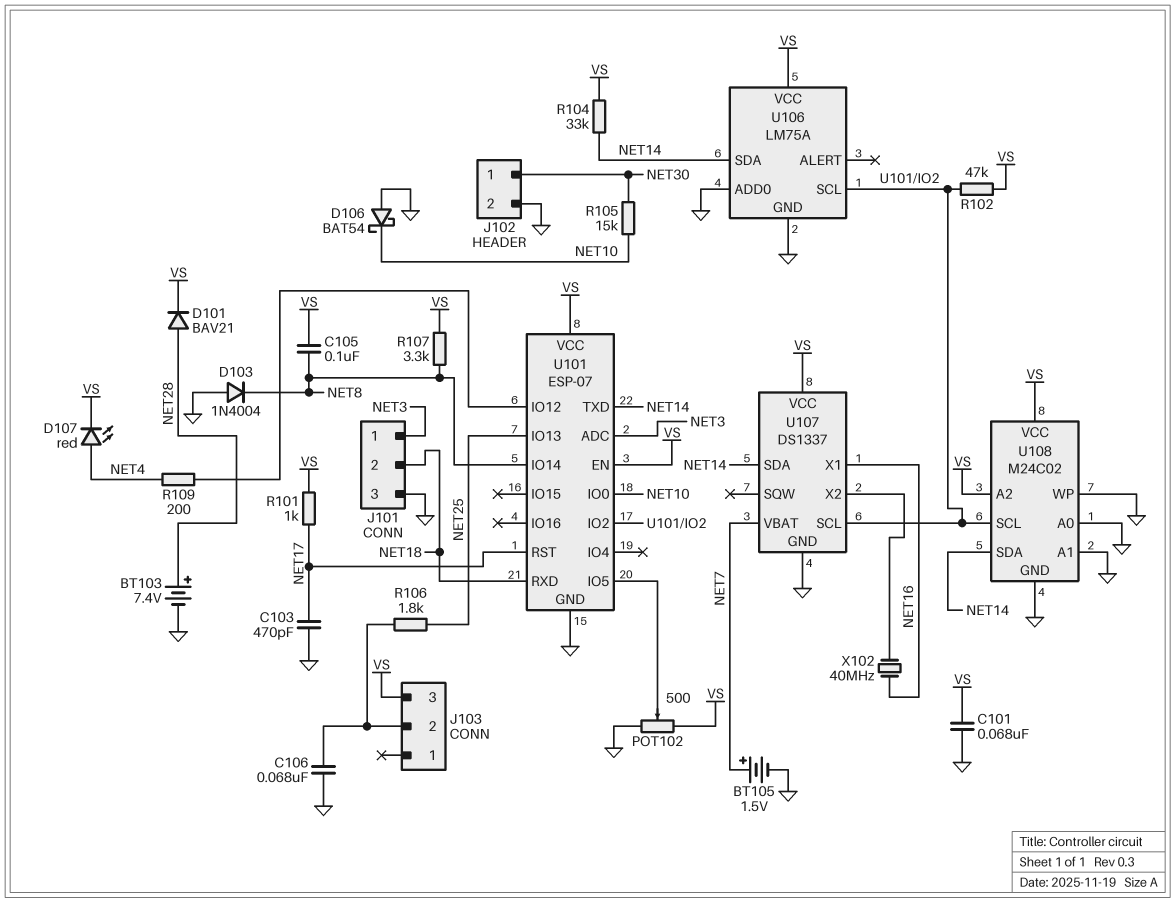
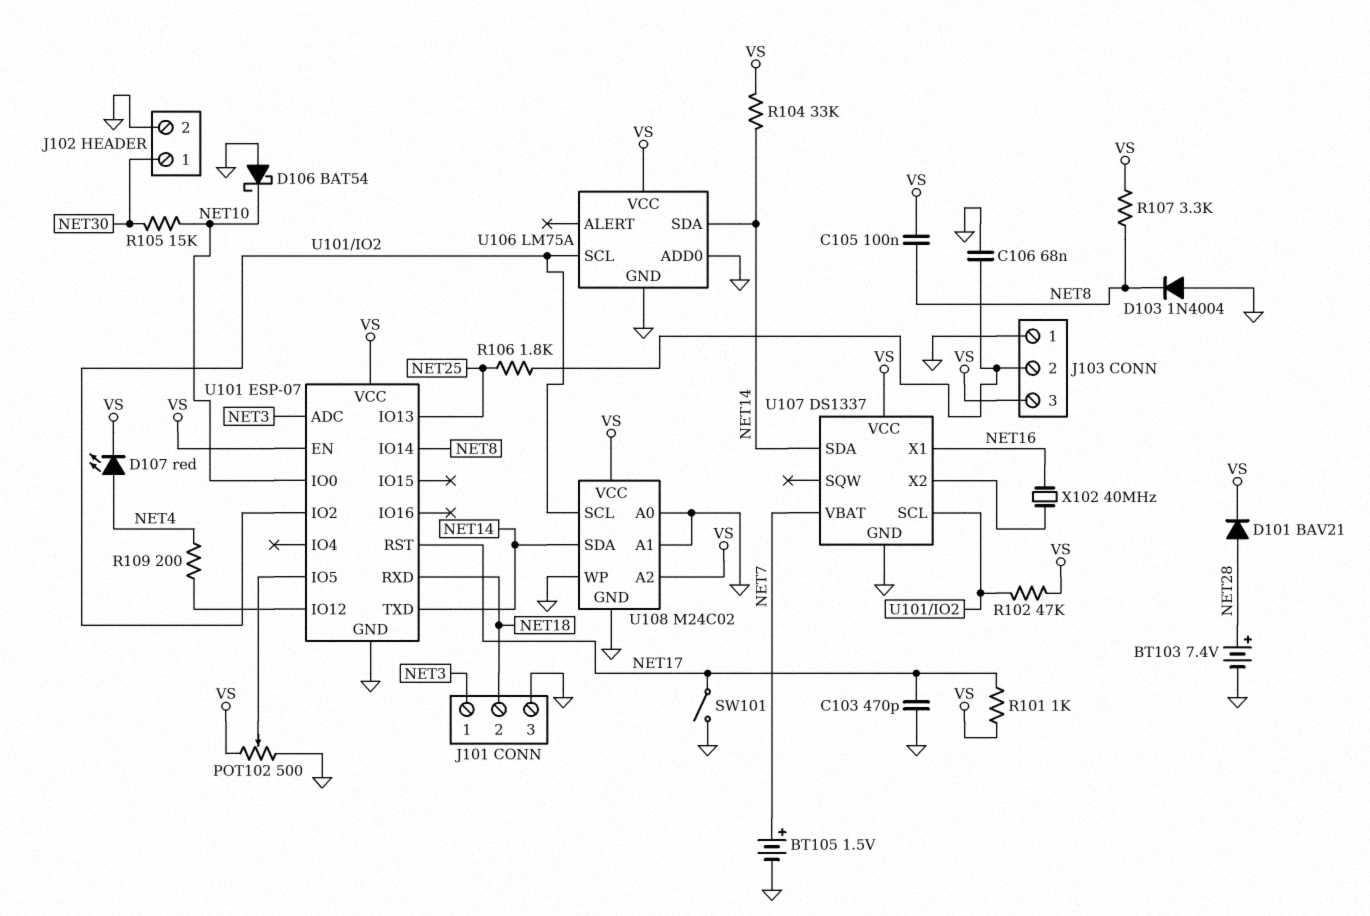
C101: 68nF (GND, VS) -> none
J103 pin 1: none -> GND
SW101: none -> switch (GND, NET17)

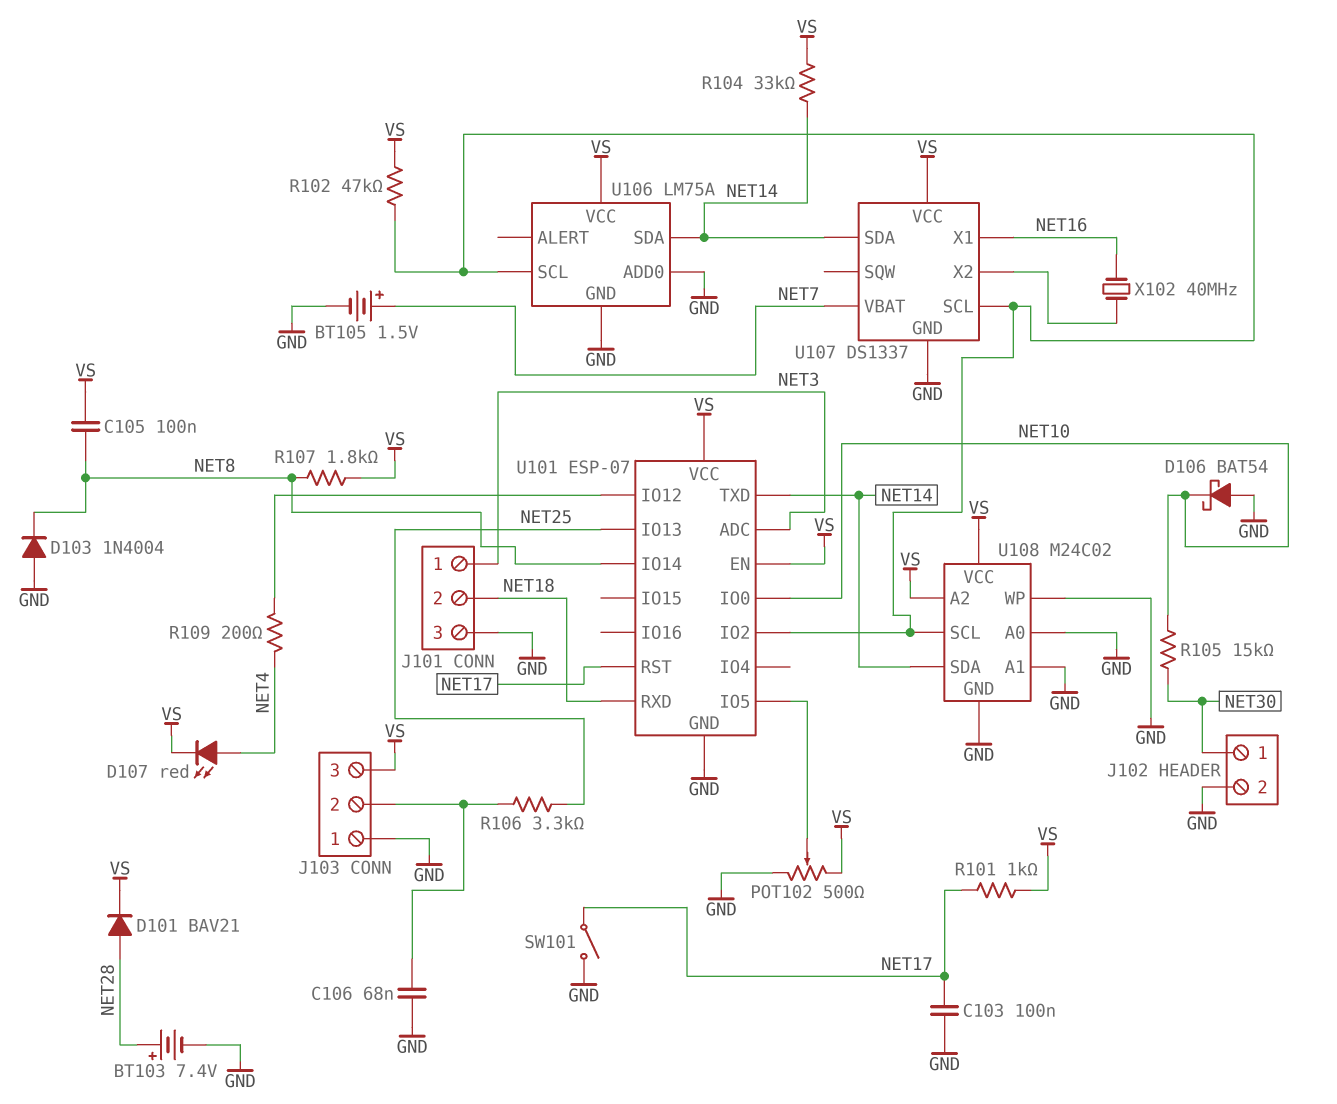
C103: 470pF (GND, NET17) -> 100nF (GND, NET17)
R106: 1.8k (J103/2, NET25) -> 3.3k (J103/2, NET25)
R107: 3.3k (NET8, VS) -> 1.8k (NET8, VS)

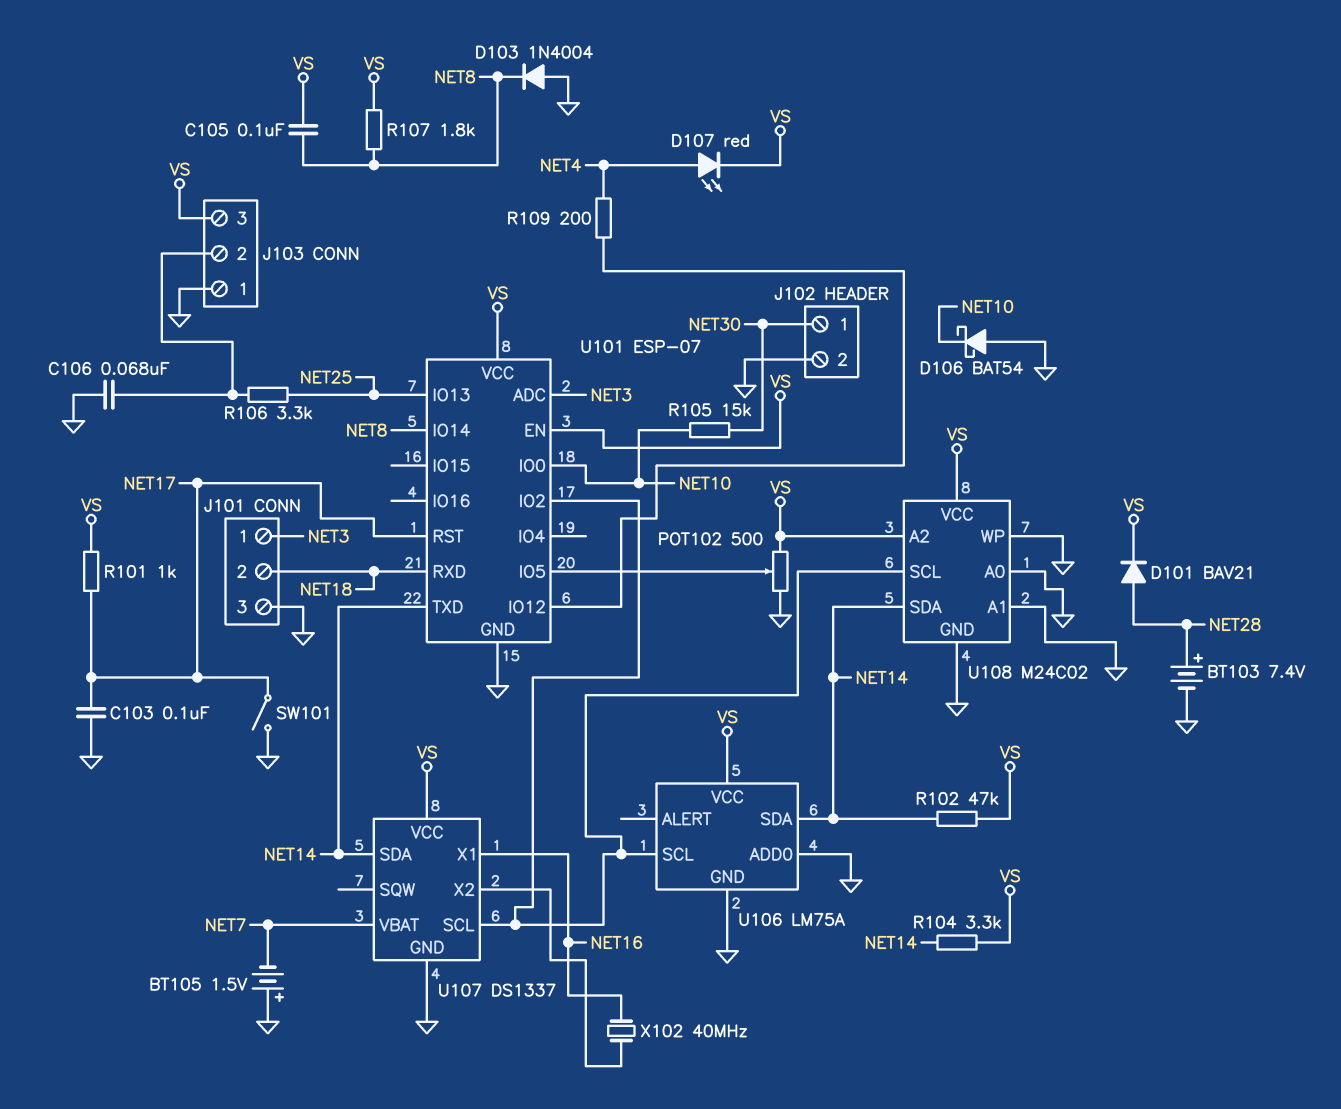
BT105: 1.5V (plus NET7, minus GND) -> 1.5V (plus GND, minus NET7)
R102: 47k (U101/IO2, VS) -> 47k (NET14, VS)
R104: 33k (NET14, VS) -> 3.3k (NET14, VS)

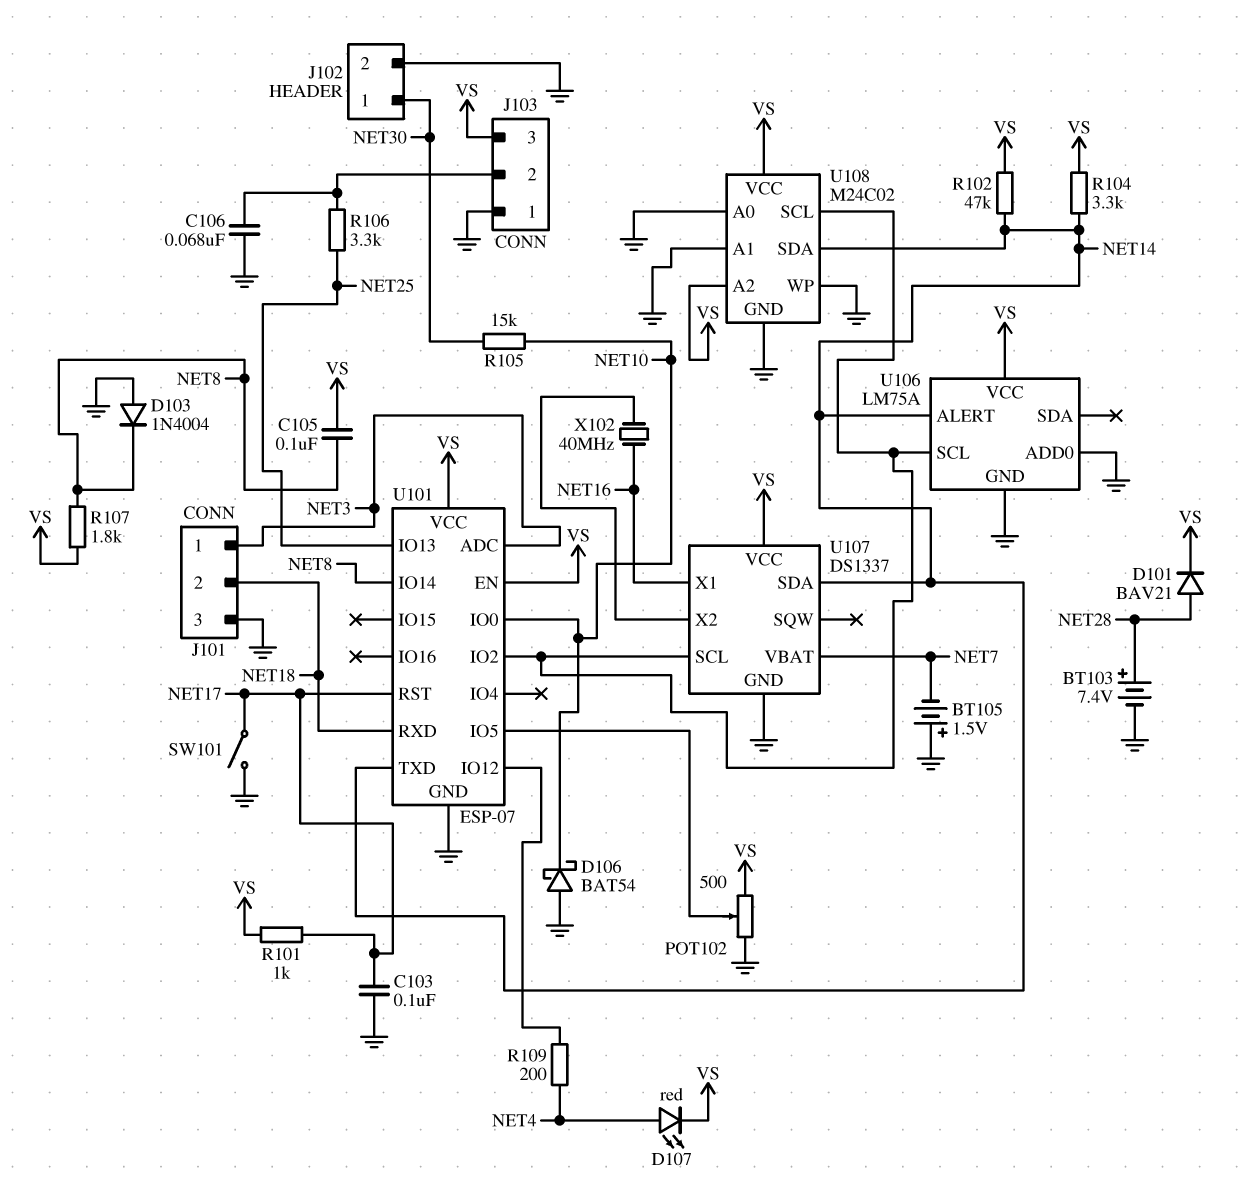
U106 pin ALERT: none -> NET14
U106 pin SDA: NET14 -> none

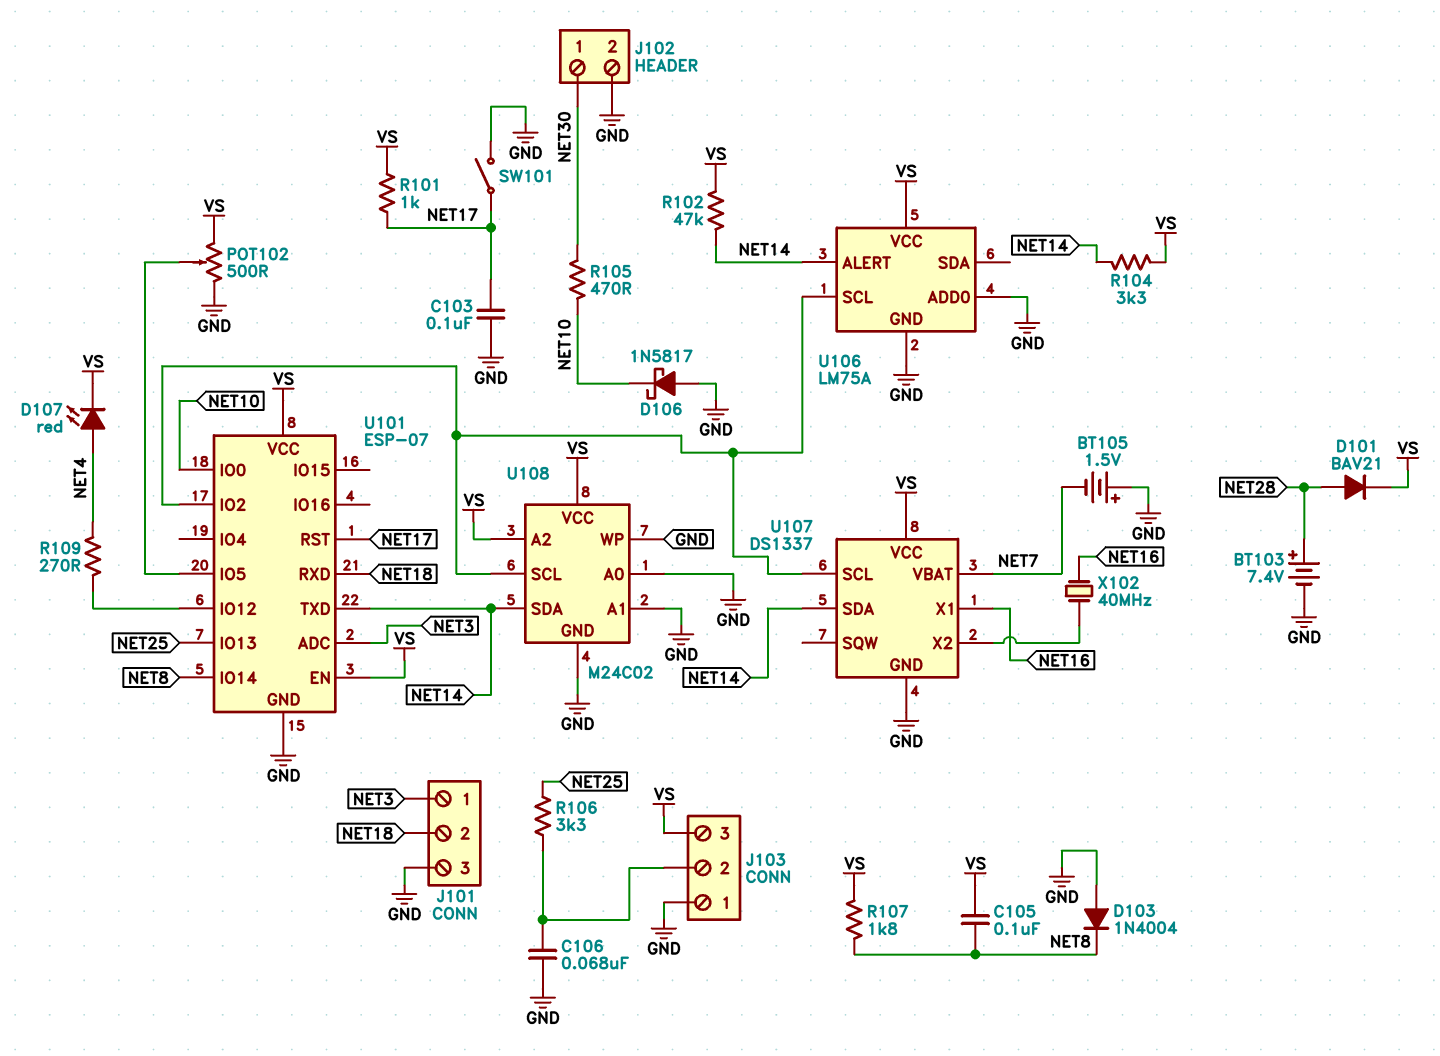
D106: schottky BAT54 (A GND, K NET10) -> schottky 1N5817 (A GND, K NET10)
R105: 15k (NET10, NET30) -> 470 (NET10, NET30)
R109: 200 (NET4, U101/IO12) -> 270 (NET4, U101/IO12)

